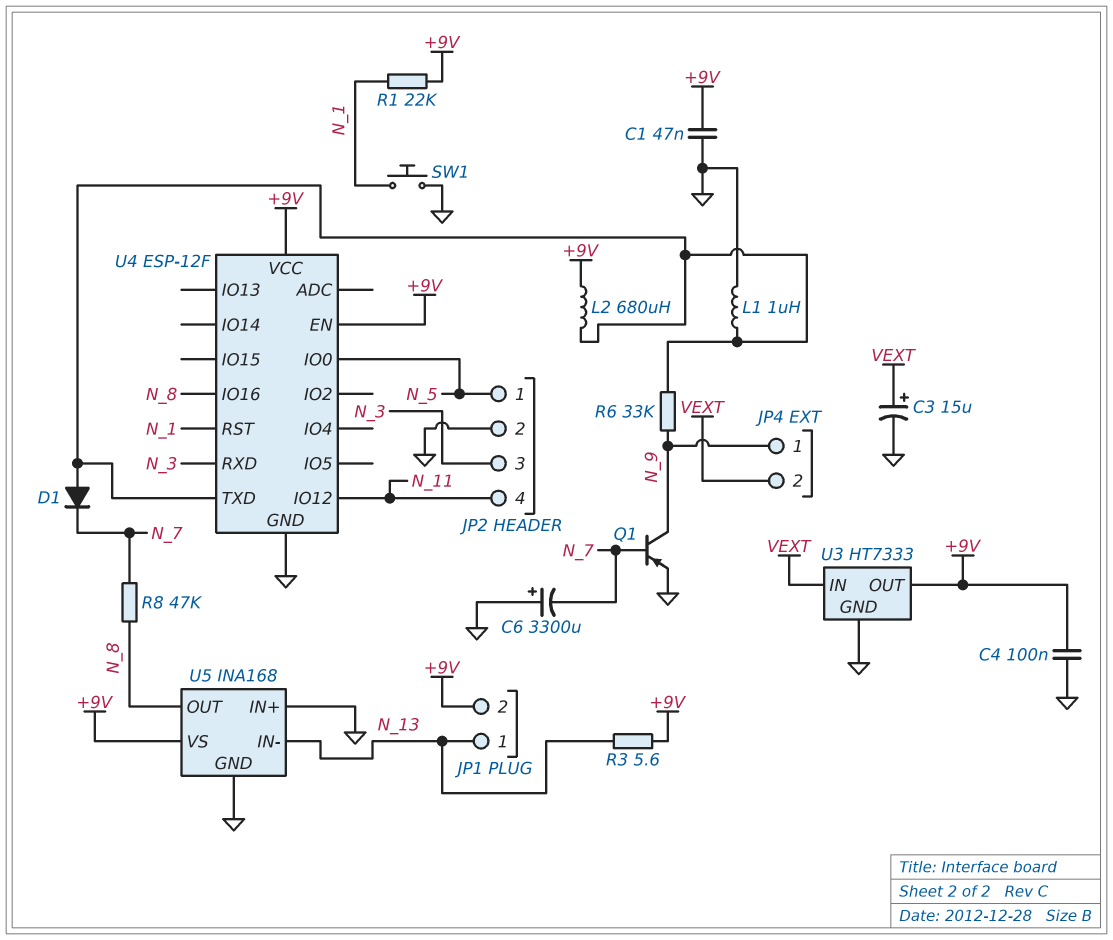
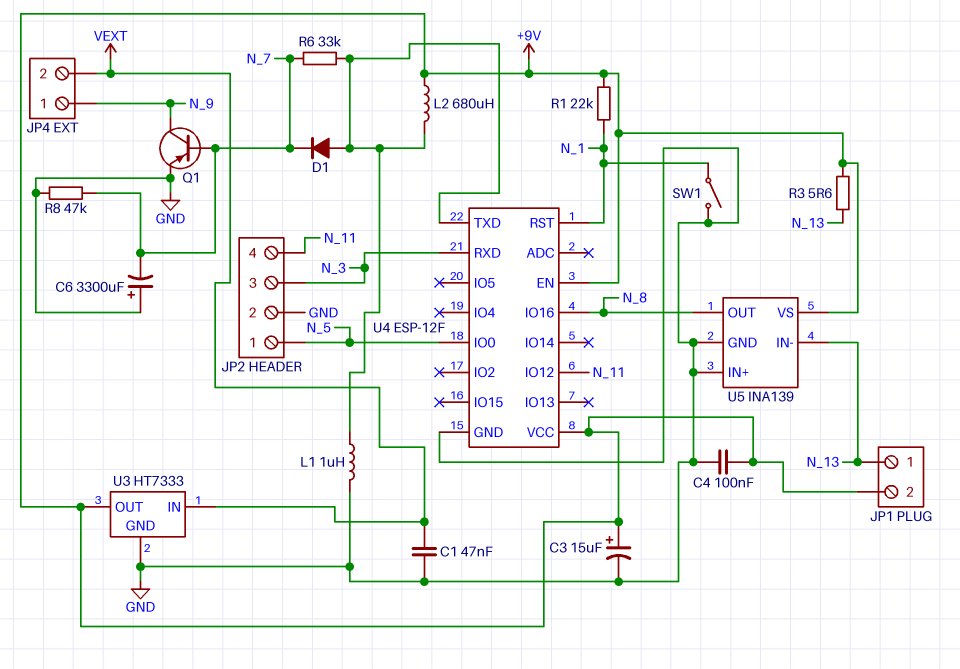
C1: 47nF (+9V, GND) -> 47nF (GND, VEXT)
C3: 15uF (plus VEXT, minus GND) -> 15uF (plus +9V, minus GND)
R6: 33k (N_9, U4/TXD) -> 33k (N_7, U4/TXD)
R8: 47k (N_7, N_8) -> 47k (GND, N_7)
SW1: button (GND, N_1) -> switch (GND, N_1)
U5: INA168 -> INA139

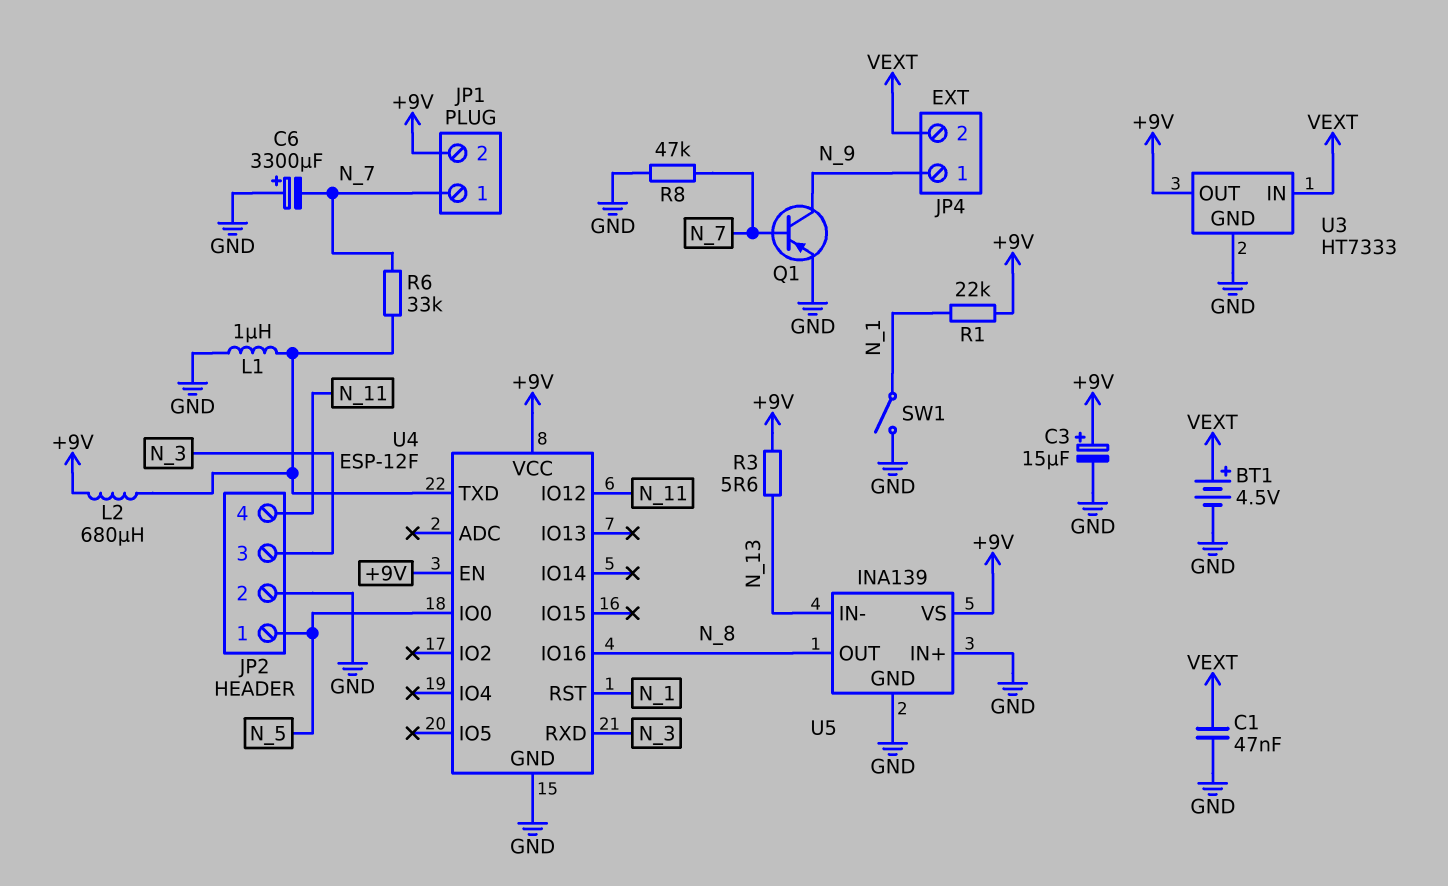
BT1: none -> 4.5V (plus VEXT, minus GND)
C4: 100nF (+9V, GND) -> none
D1: diode (A U4/TXD, K N_7) -> none
JP1 pin 1: N_13 -> N_7

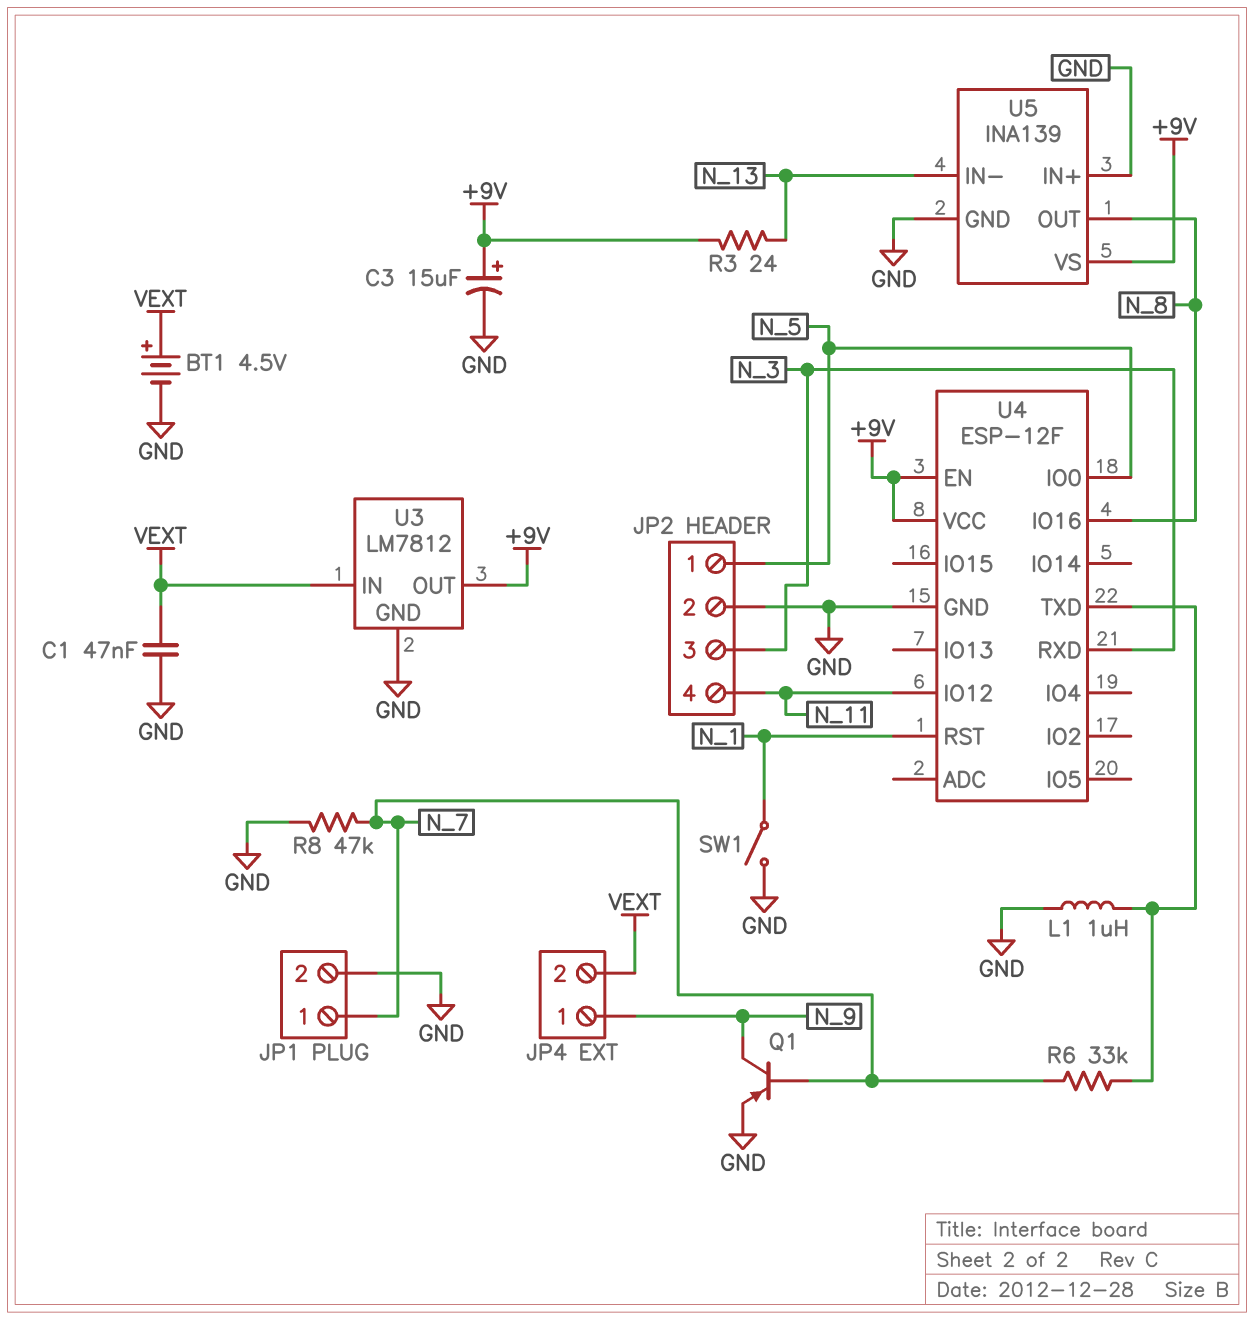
C6: 3300uF (plus GND, minus N_7) -> none
JP1 pin 2: +9V -> GND
L2: 680uH (+9V, U4/TXD) -> none
R1: 22k (+9V, N_1) -> none
R3: 5.6 (+9V, N_13) -> 24 (+9V, N_13)
U3: HT7333 -> LM7812

